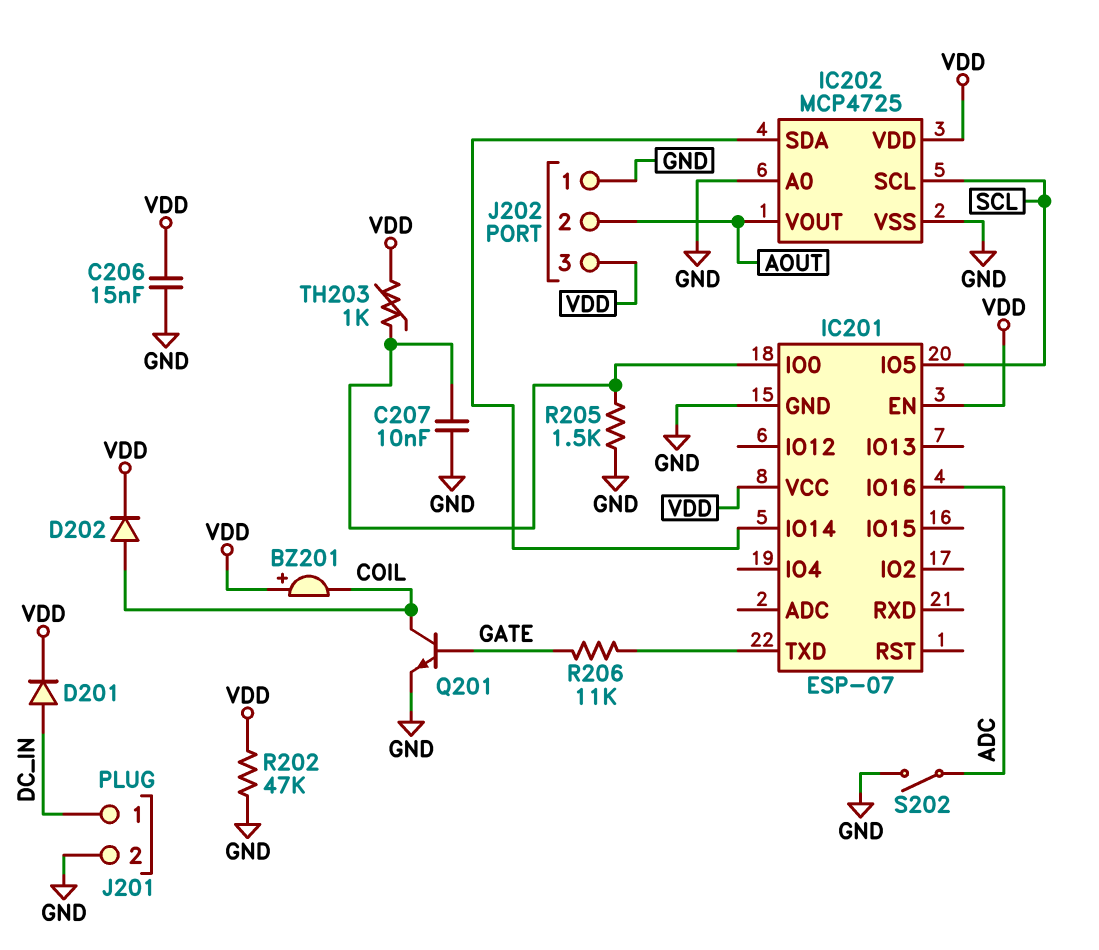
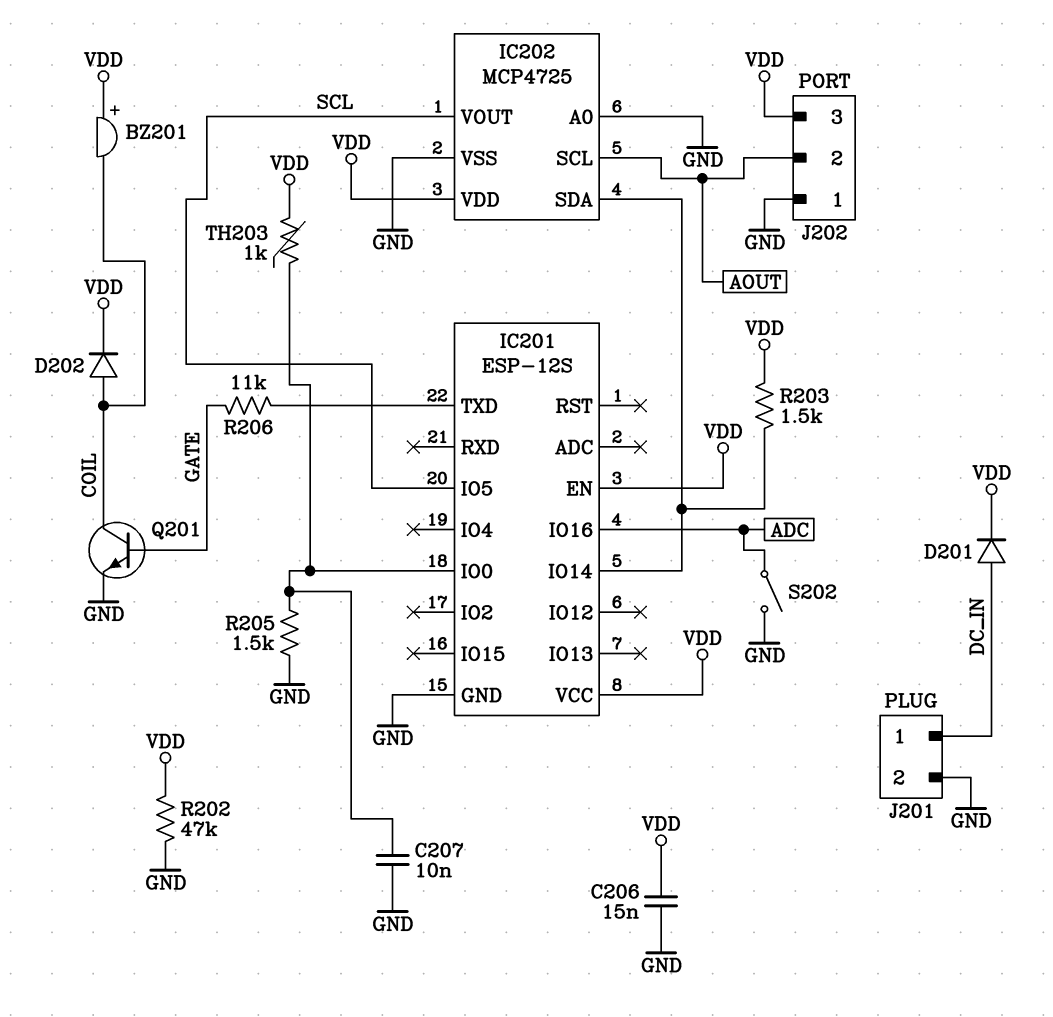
IC201: ESP-07 -> ESP-12S
IC202 pin SCL: SCL -> AOUT
IC202 pin VOUT: AOUT -> SCL
R203: none -> 1.5k (IC201/IO14, VDD)

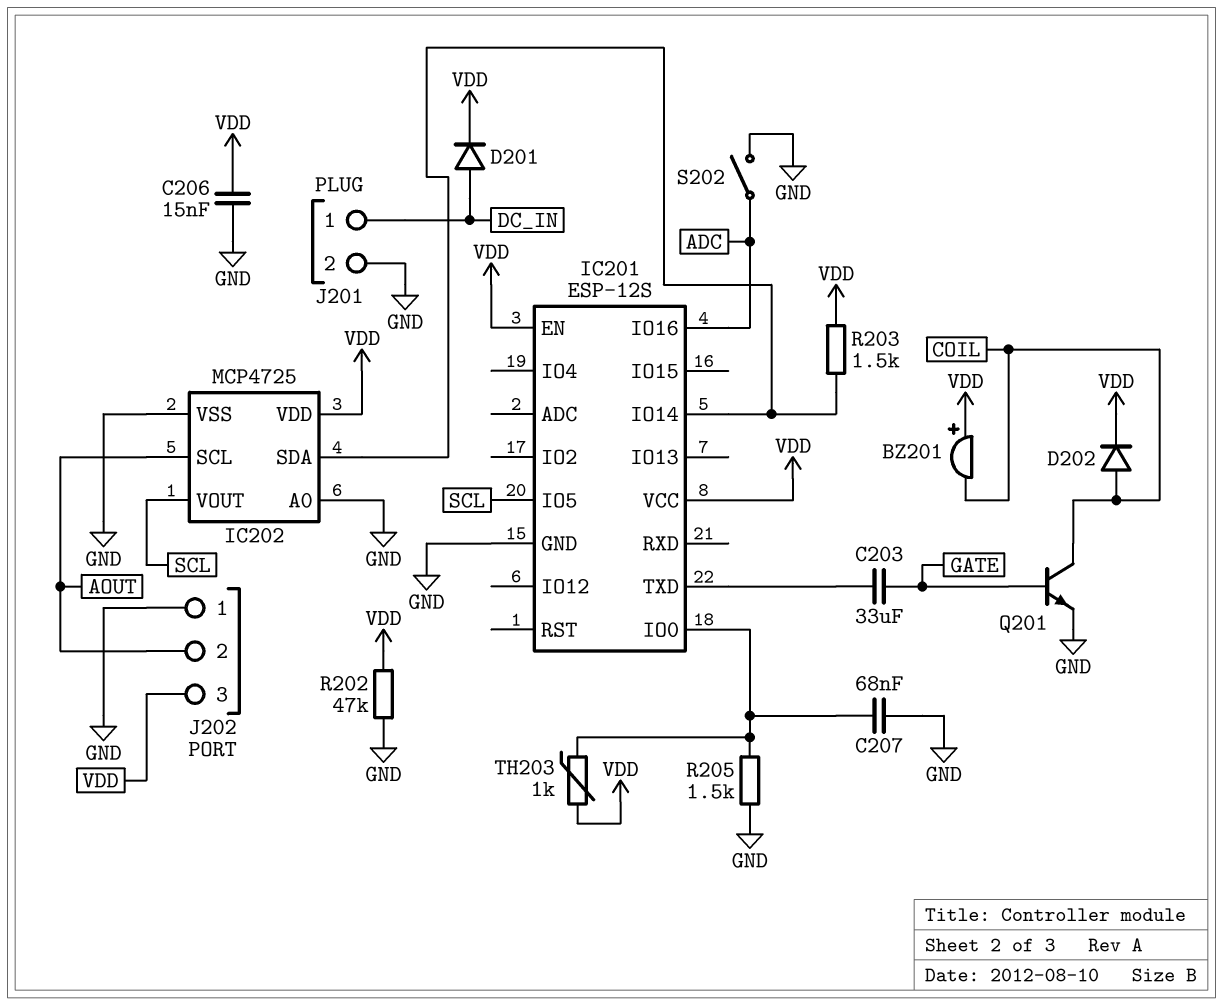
C203: none -> 33uF (GATE, IC201/TXD)
C207: 10nF (GND, IC201/IO0) -> 68nF (GND, IC201/IO0)
R206: 11k (GATE, IC201/TXD) -> none

